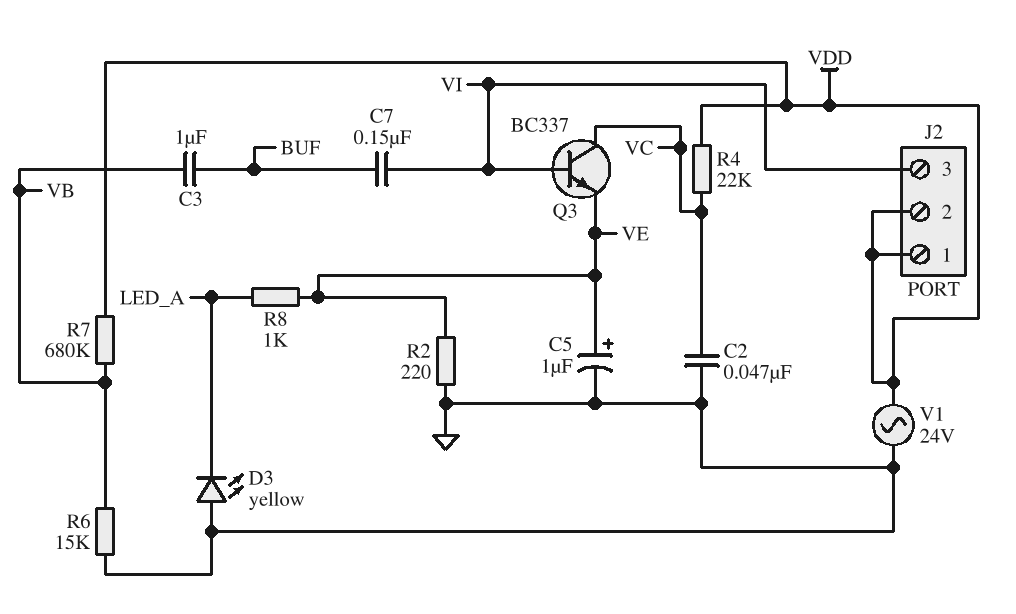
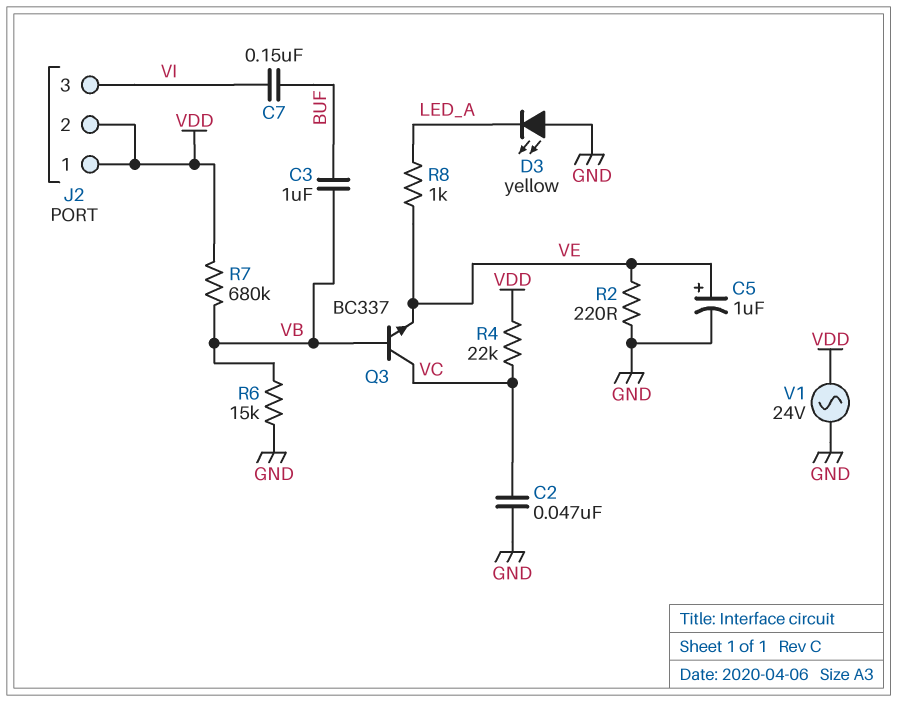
Q3: NPN BC337 (B VI, C VC, E VE) -> NPN BC337 (B VB, C VC, E VE)

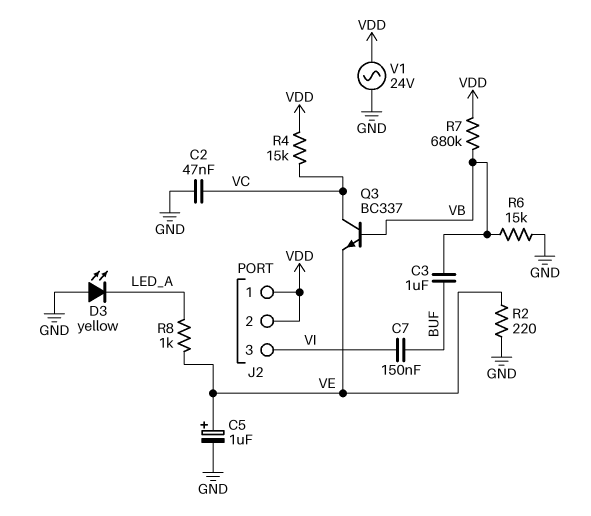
R4: 22k (VC, VDD) -> 15k (VC, VDD)

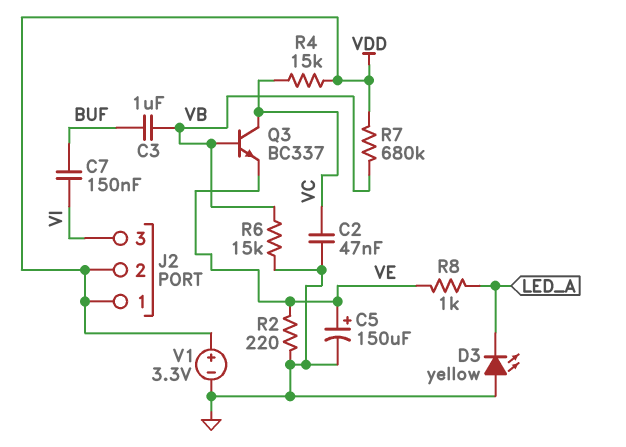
C5: 1uF (plus VE, minus GND) -> 150uF (plus VE, minus GND)
V1: AC 24V (GND, VDD) -> 3.3V (plus VDD, minus GND)

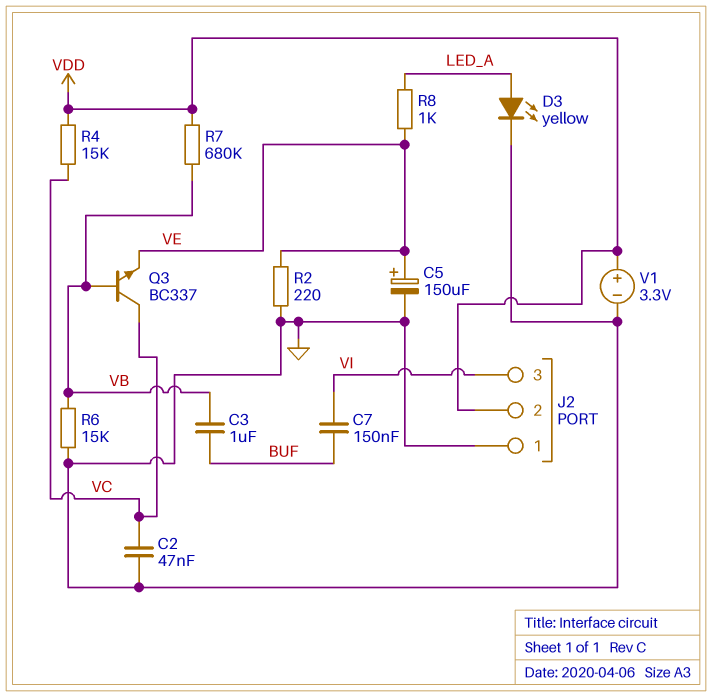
D3: LED yellow (A GND, K LED_A) -> LED yellow (A LED_A, K GND)
J2 pin 1: VDD -> GND

